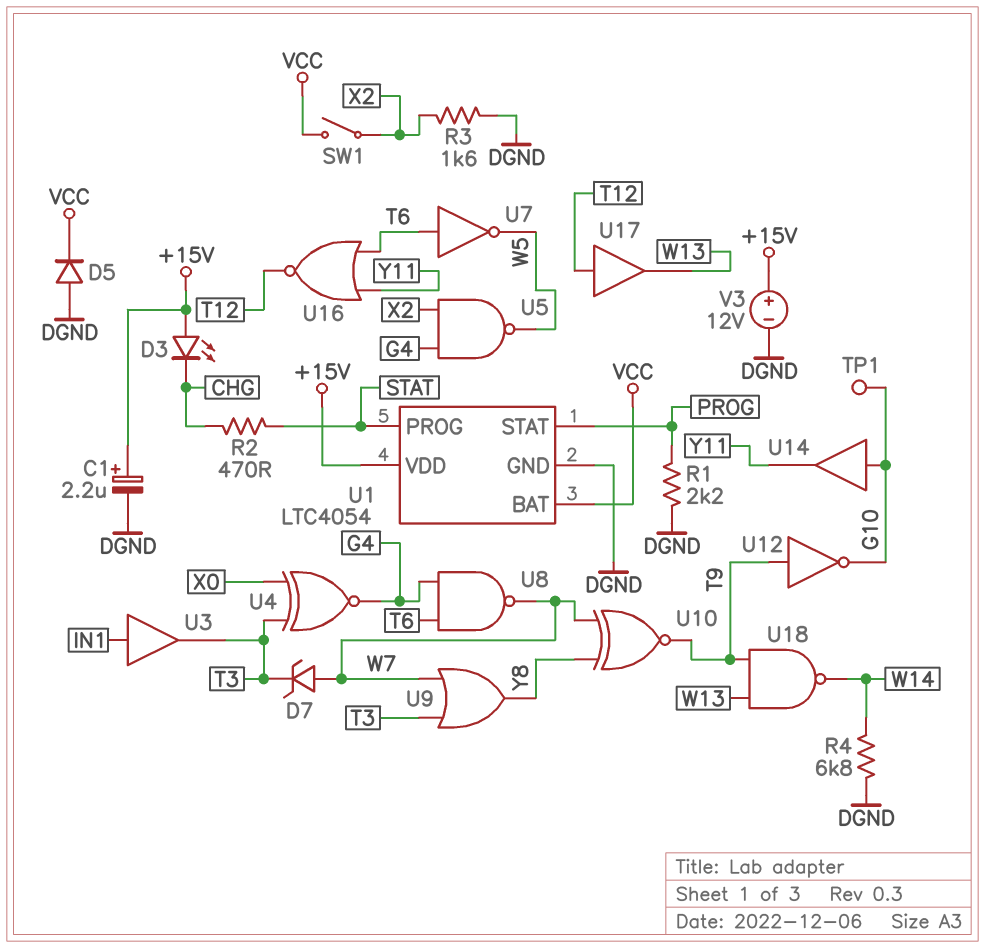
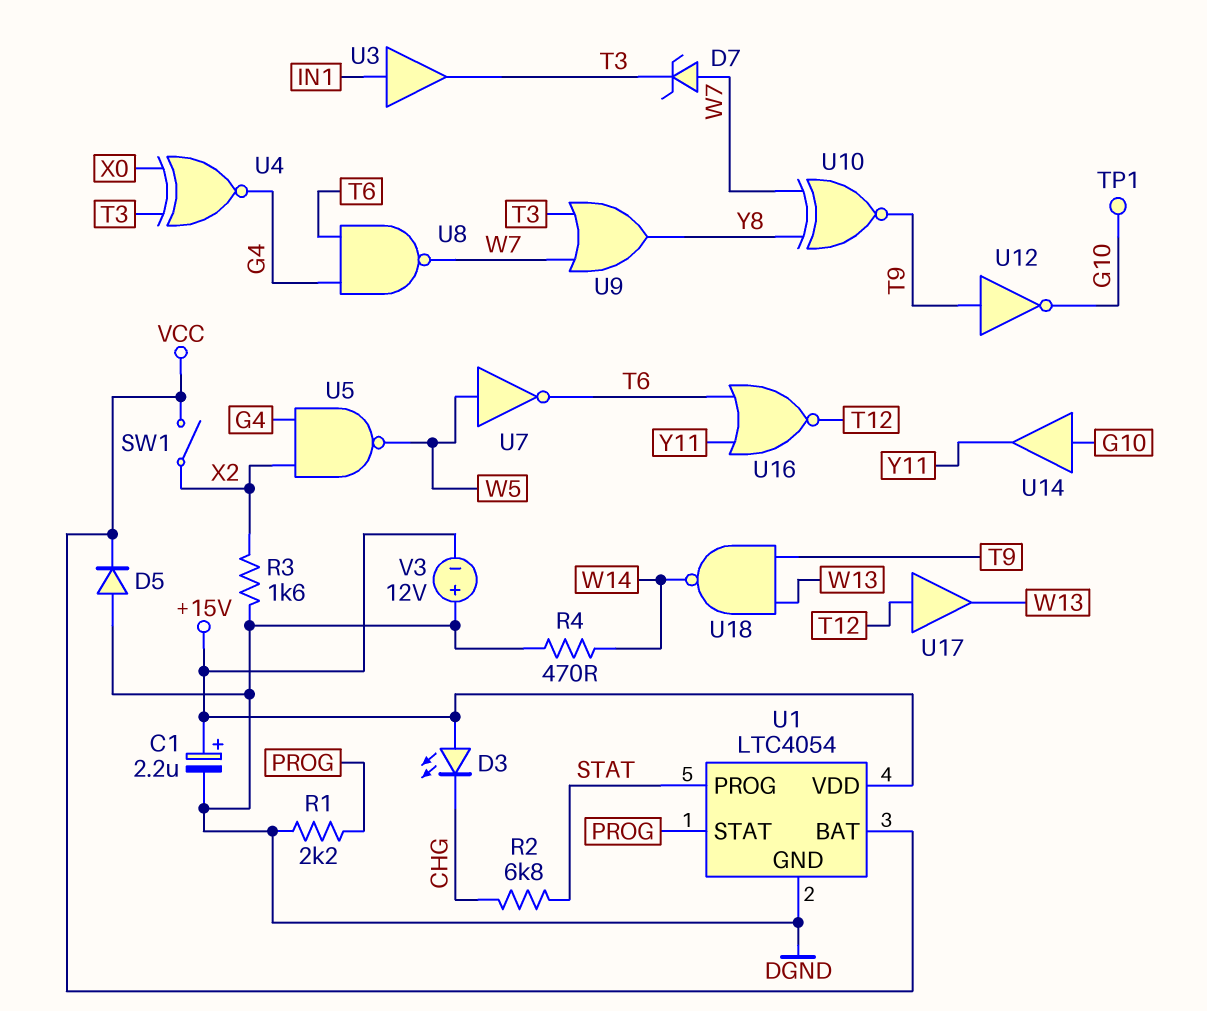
R2: 470 (CHG, STAT) -> 6.8k (CHG, STAT)
R4: 6.8k (DGND, W14) -> 470 (DGND, W14)
U7: NOT (in T6, out W5) -> NOT (in W5, out T6)
V3: 12V (plus +15V, minus DGND) -> 12V (plus DGND, minus +15V)

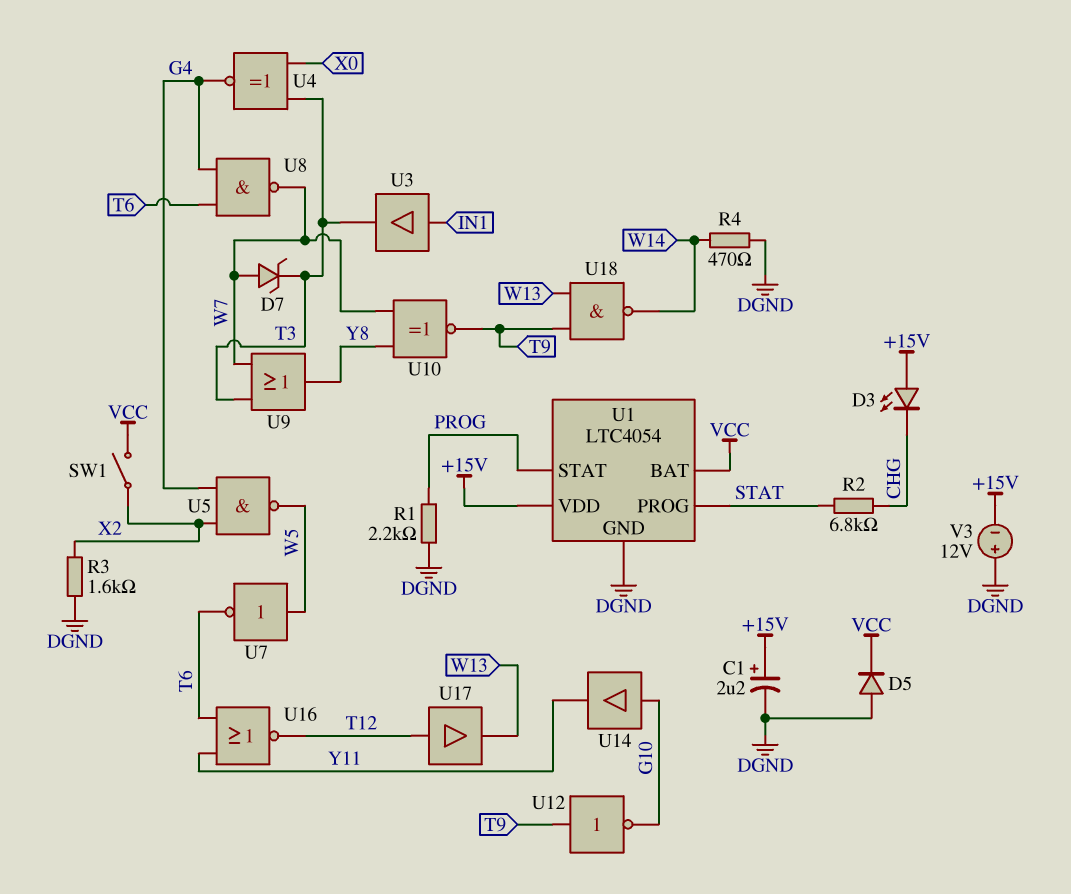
TP1: test point (G10) -> none

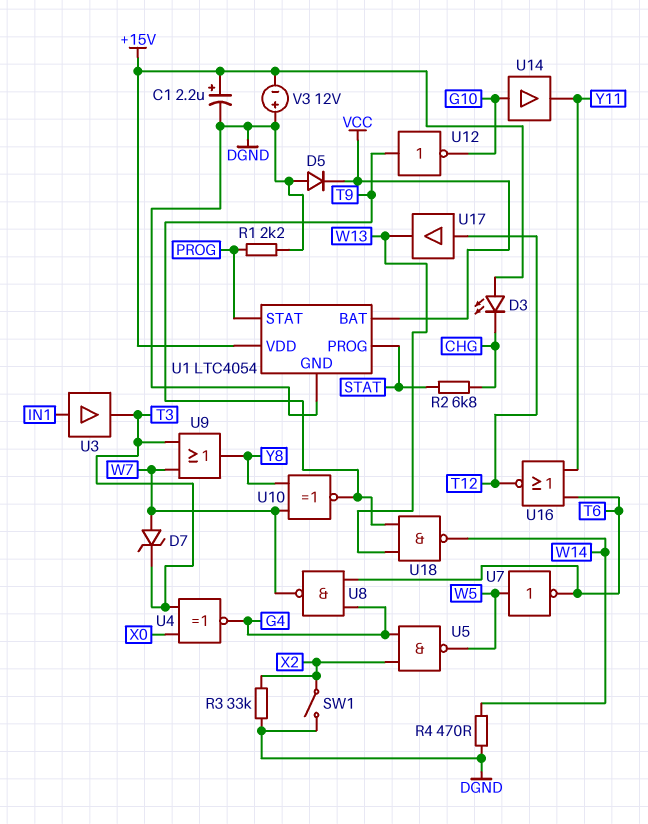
R3: 1.6k (DGND, X2) -> 33k (DGND, X2)
SW1: switch (VCC, X2) -> switch (DGND, X2)

